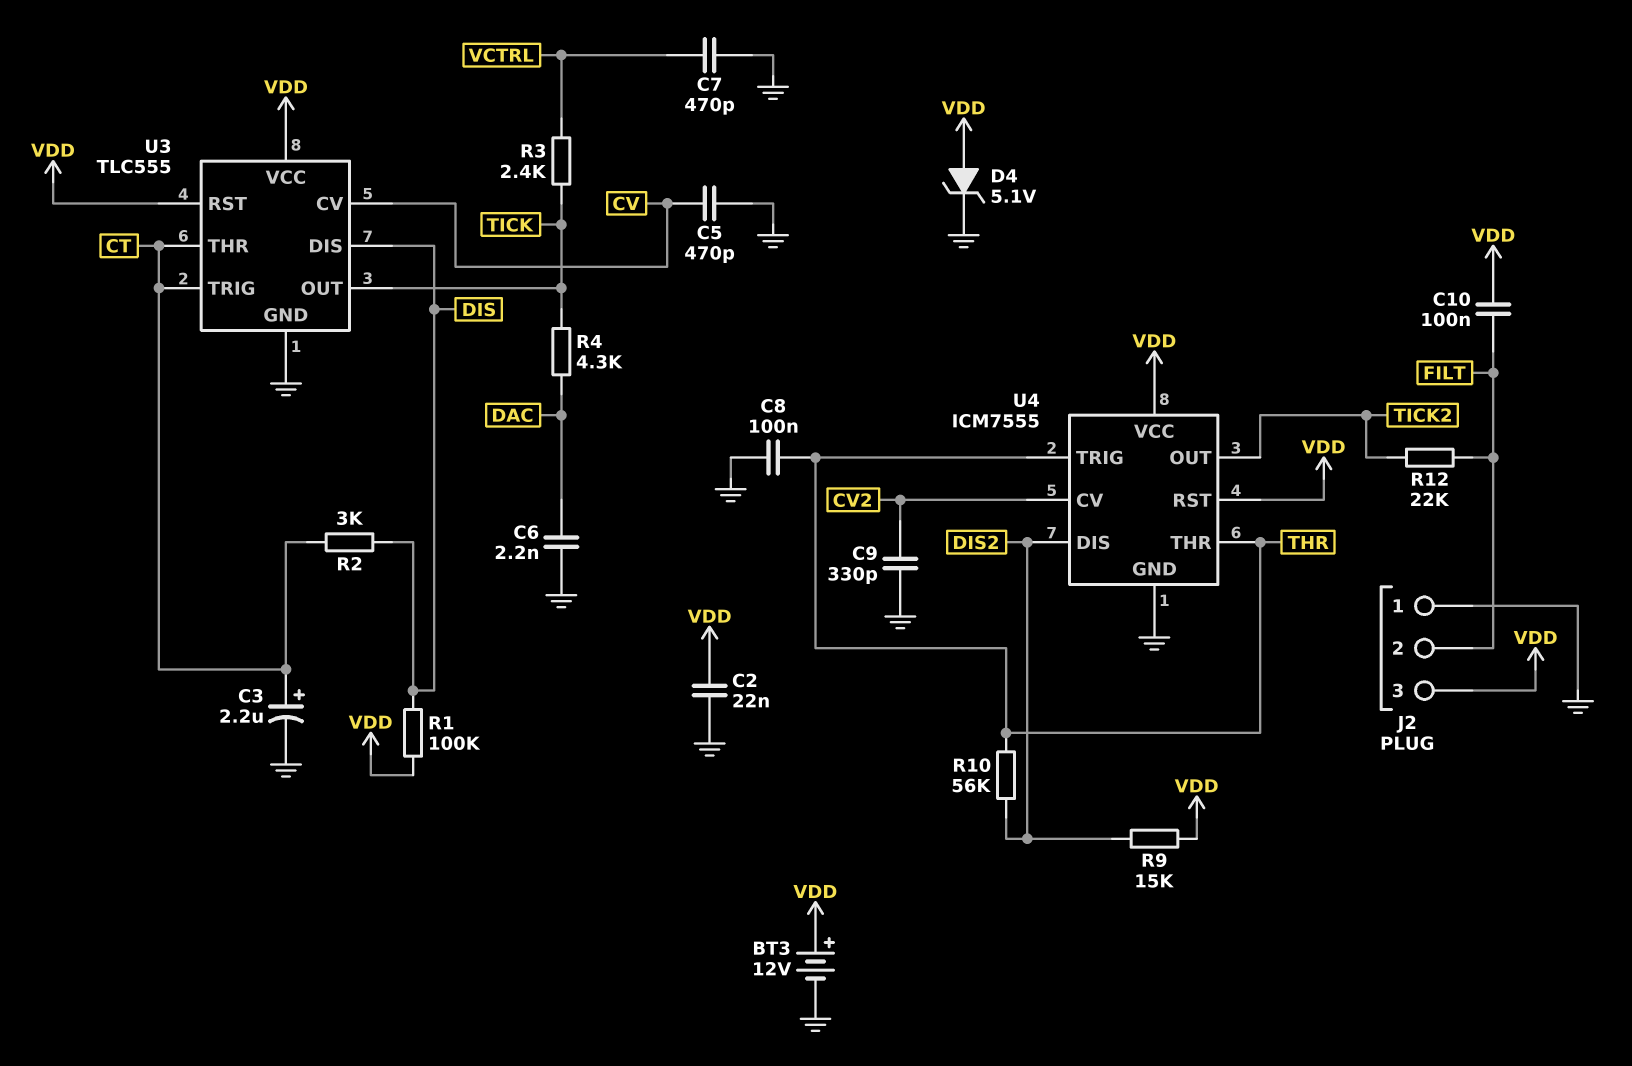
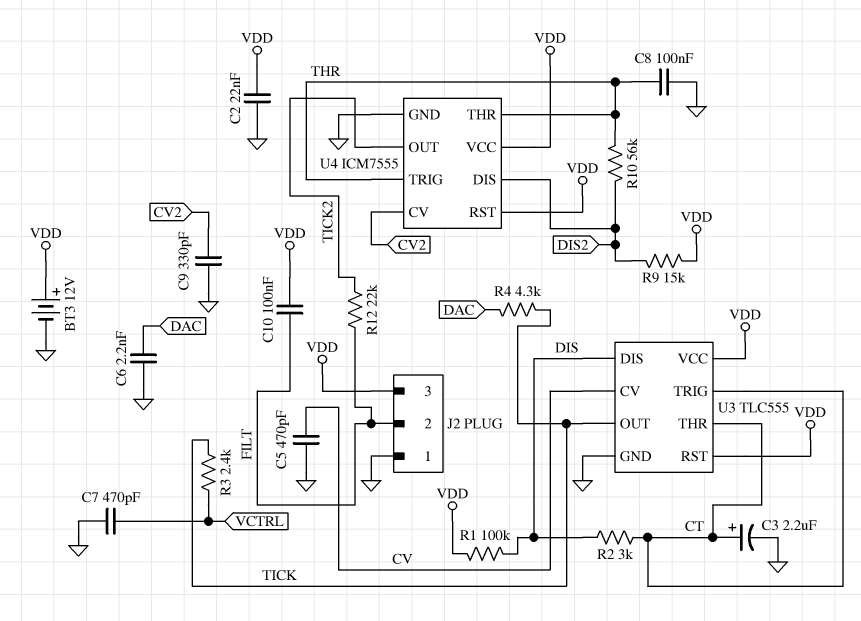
D4: zener 5.1V (A VDD, K GND) -> none

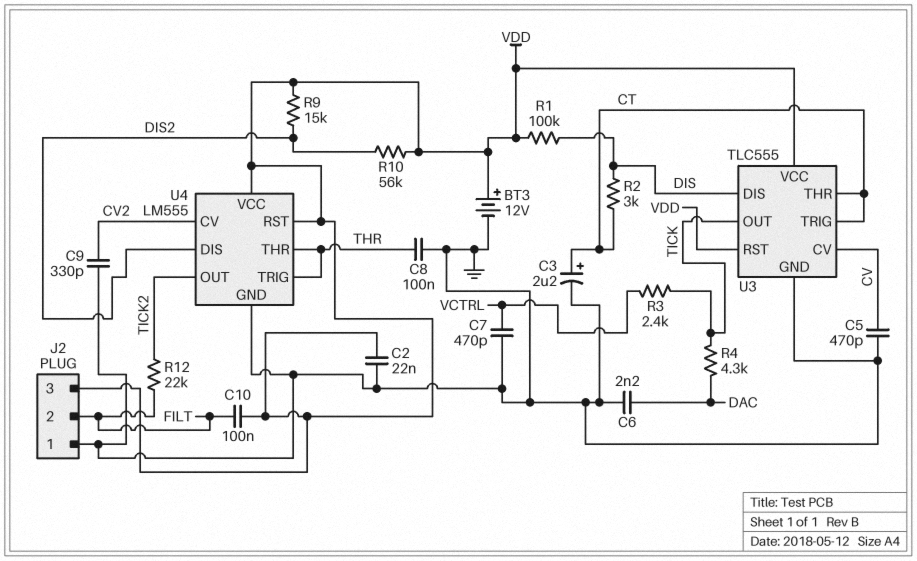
R10: 56k (DIS2, THR) -> 56k (DIS2, VDD)
U4: ICM7555 -> LM555

